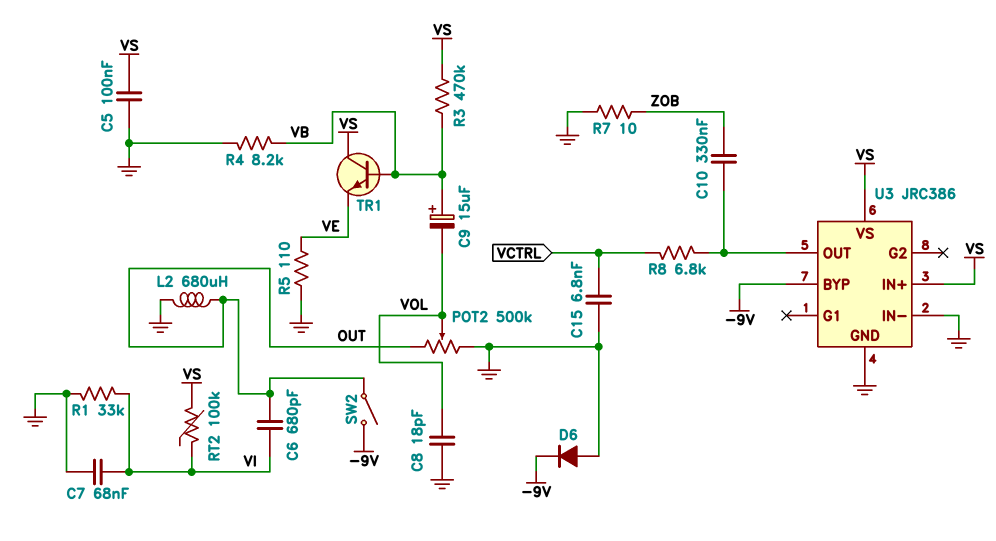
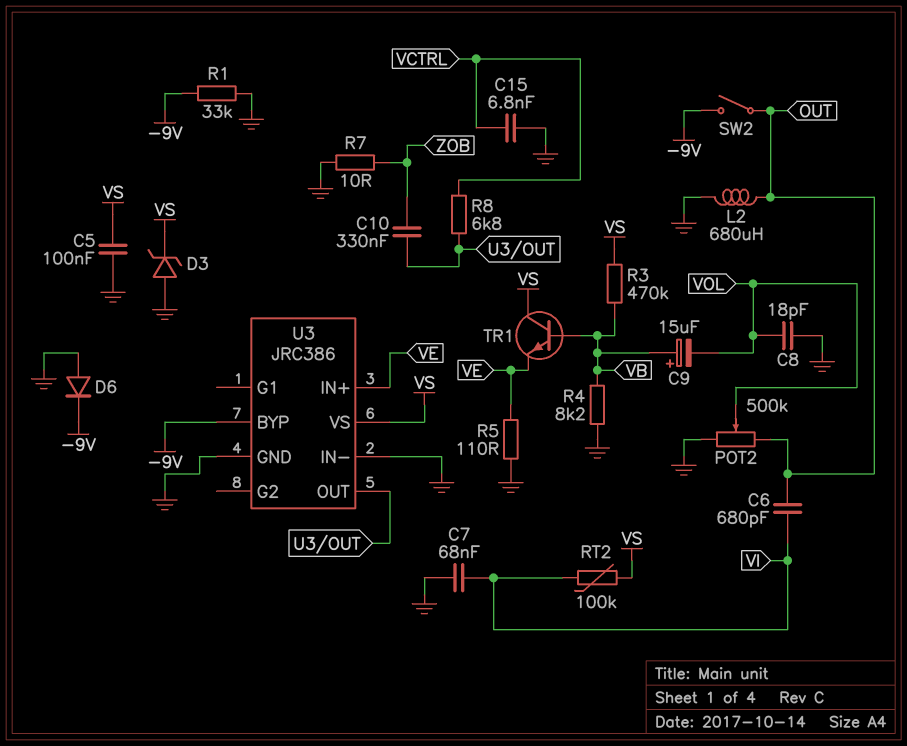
D3: none -> zener (A GND, K VS)
R1: 33k (GND, VI) -> 33k (-9V, GND)
U3 pin IN+: VS -> VE

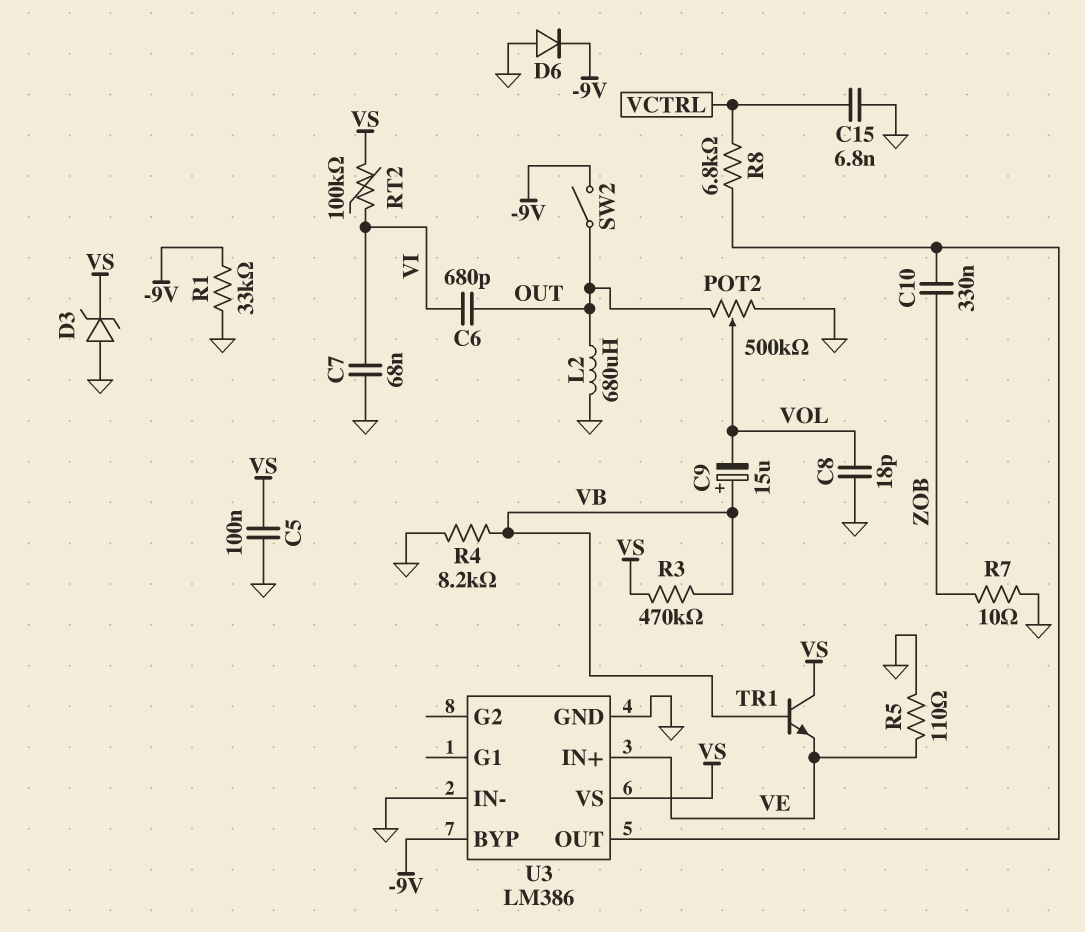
U3: JRC386 -> LM386

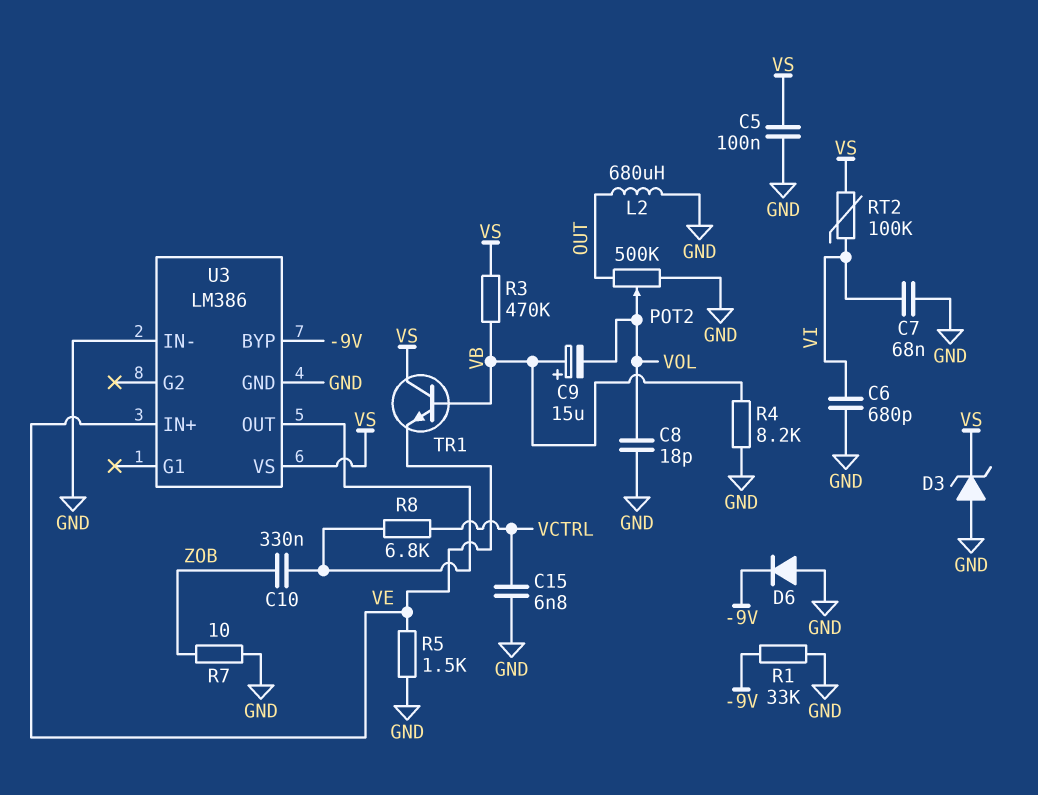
C6: 680pF (OUT, VI) -> 680pF (GND, VI)
R5: 110 (GND, VE) -> 1.5k (GND, VE)
SW2: switch (-9V, OUT) -> none

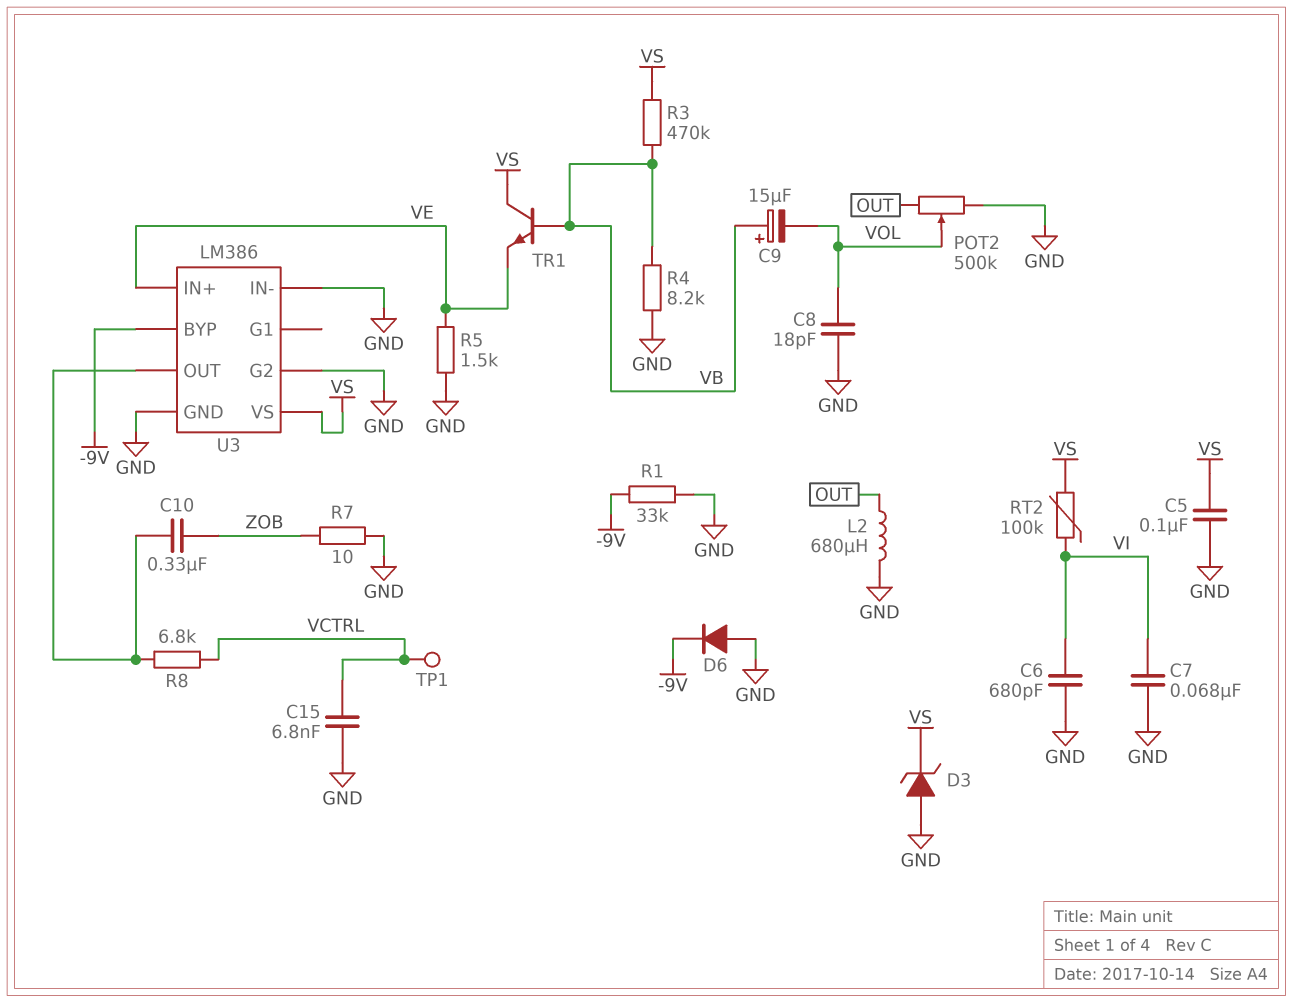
TP1: none -> test point (VCTRL)
U3 pin G2: none -> GND

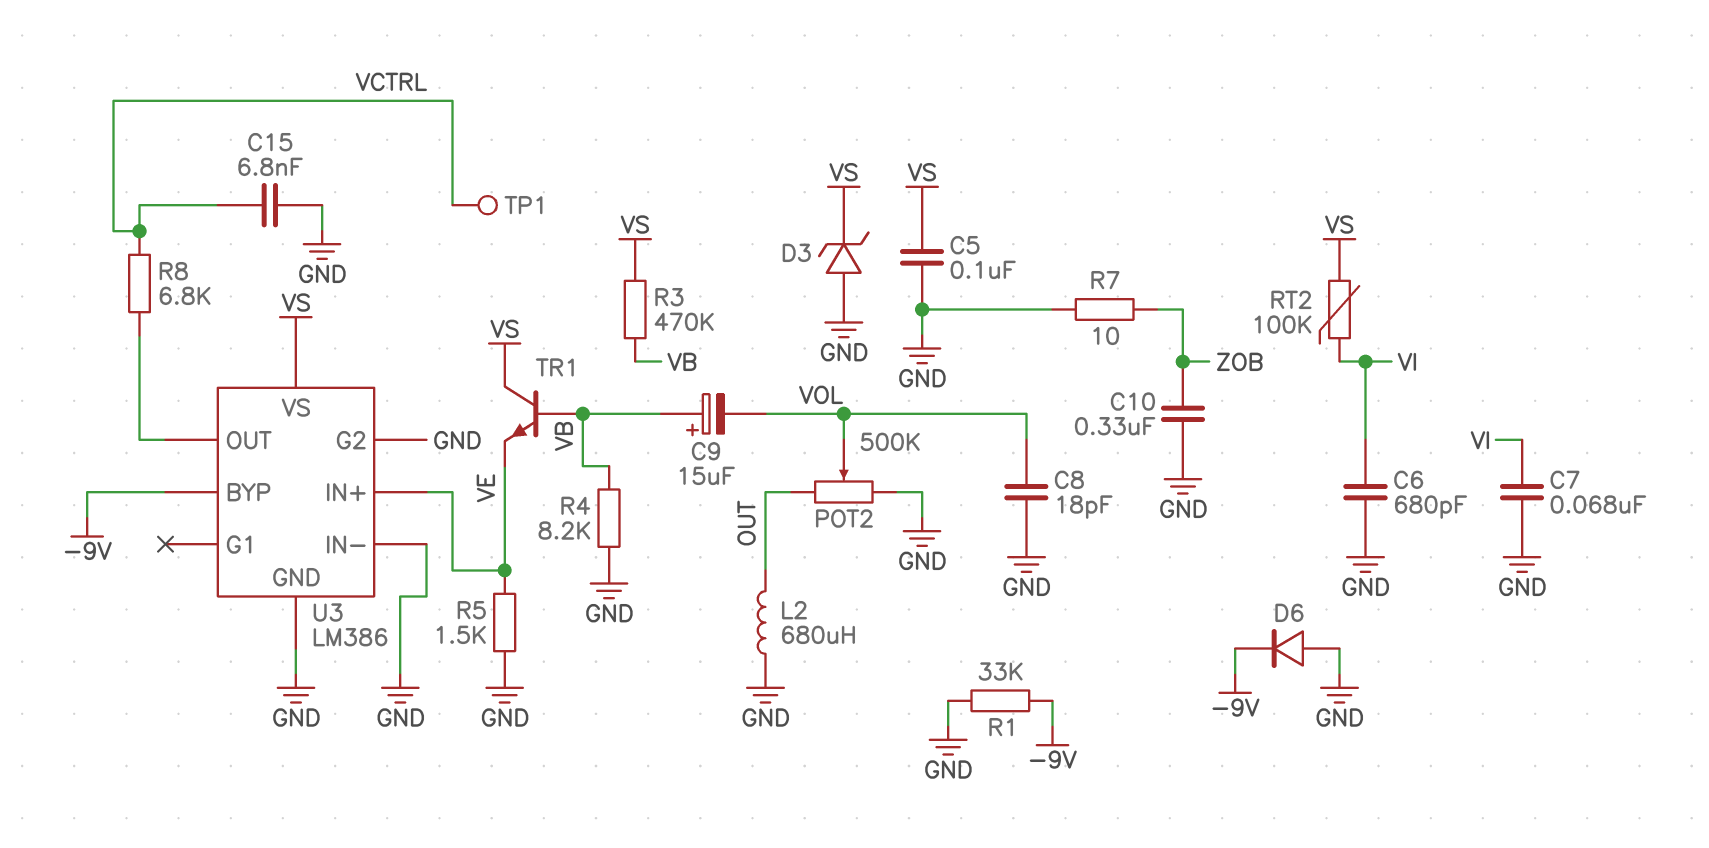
C10: 330nF (U3/OUT, ZOB) -> 330nF (GND, ZOB)

